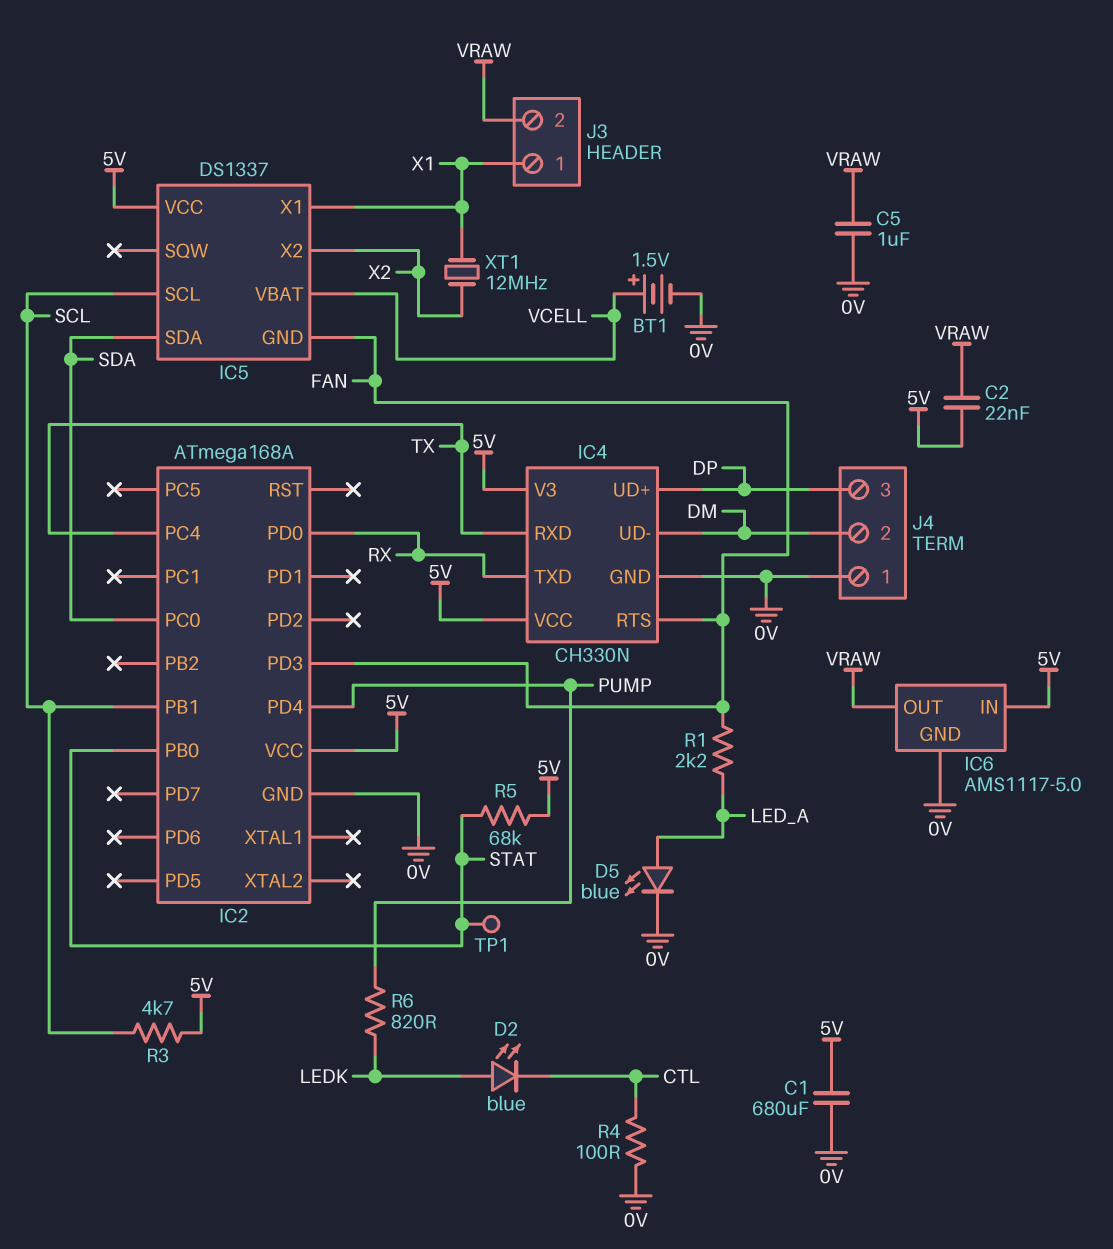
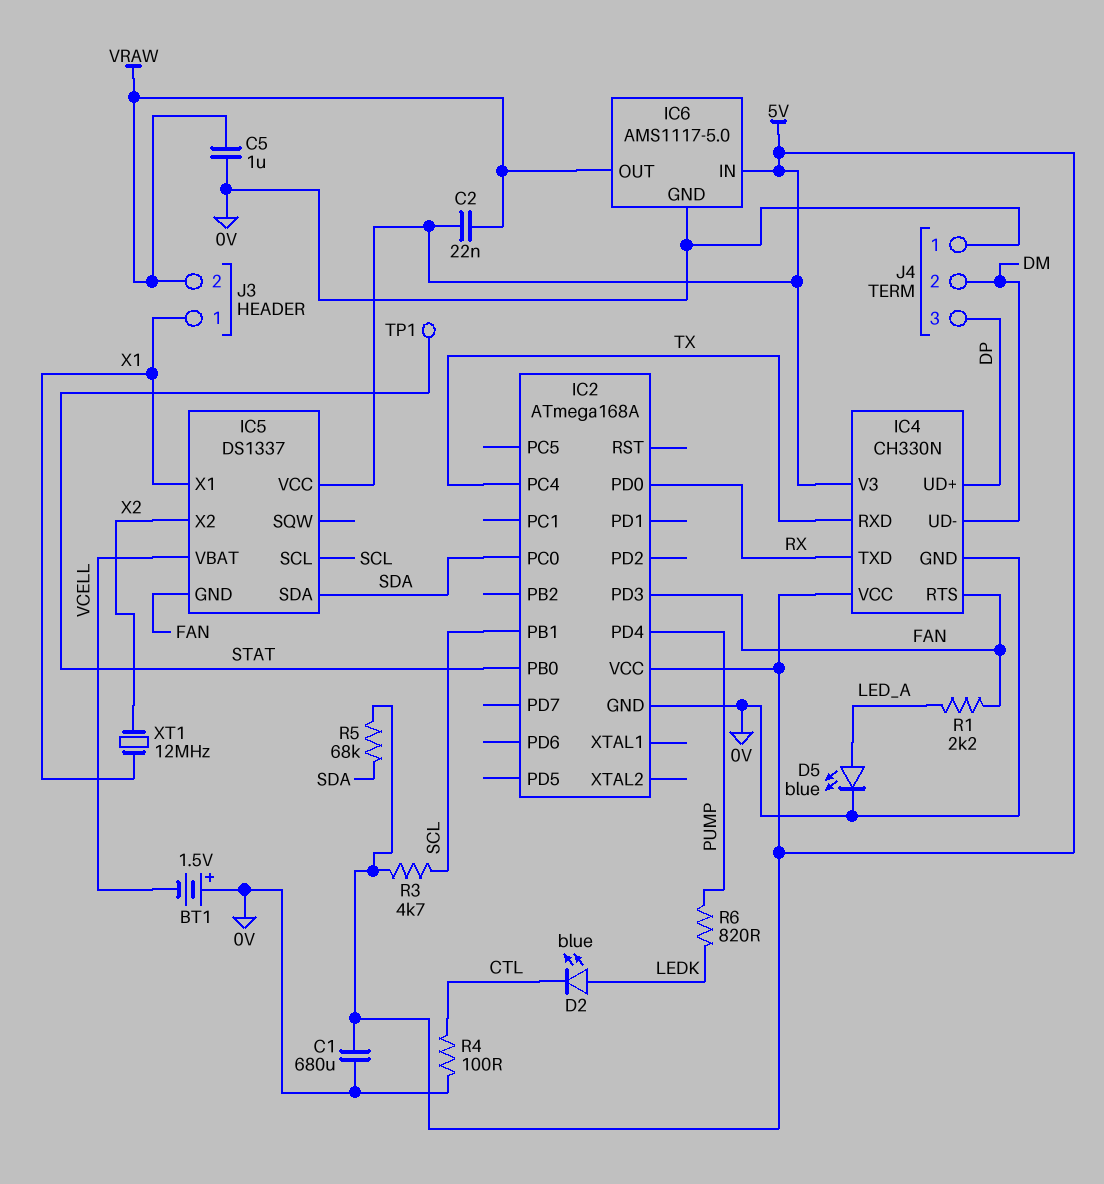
BT1: 1.5V (plus VCELL, minus 0V) -> 1.5V (plus 0V, minus VCELL)
R5: 68k (5V, STAT) -> 68k (5V, SDA)

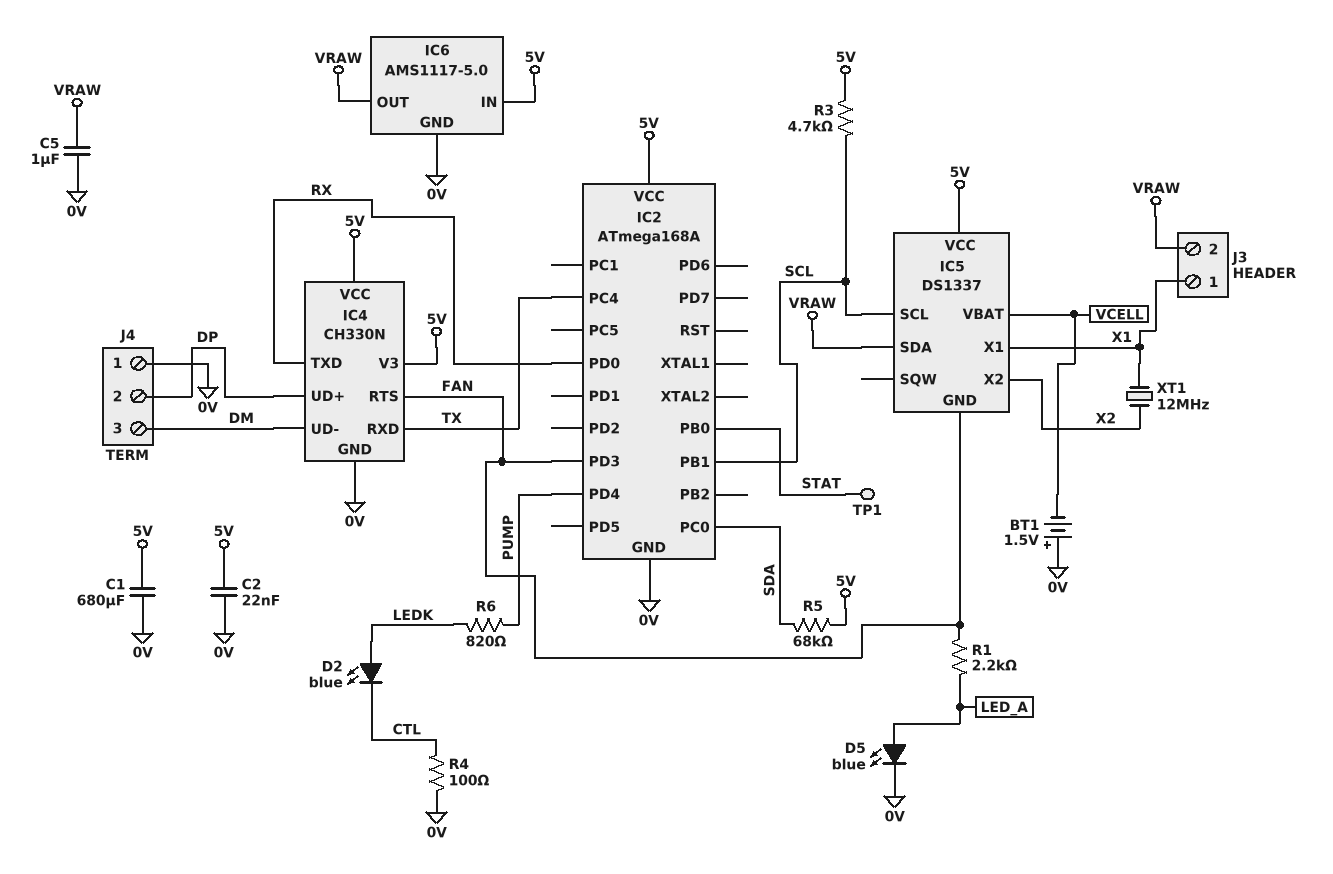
C2: 22nF (5V, VRAW) -> 22nF (0V, 5V)
IC5 pin SDA: SDA -> VRAW
J4 pin 2: DM -> DP
J4 pin 3: DP -> DM

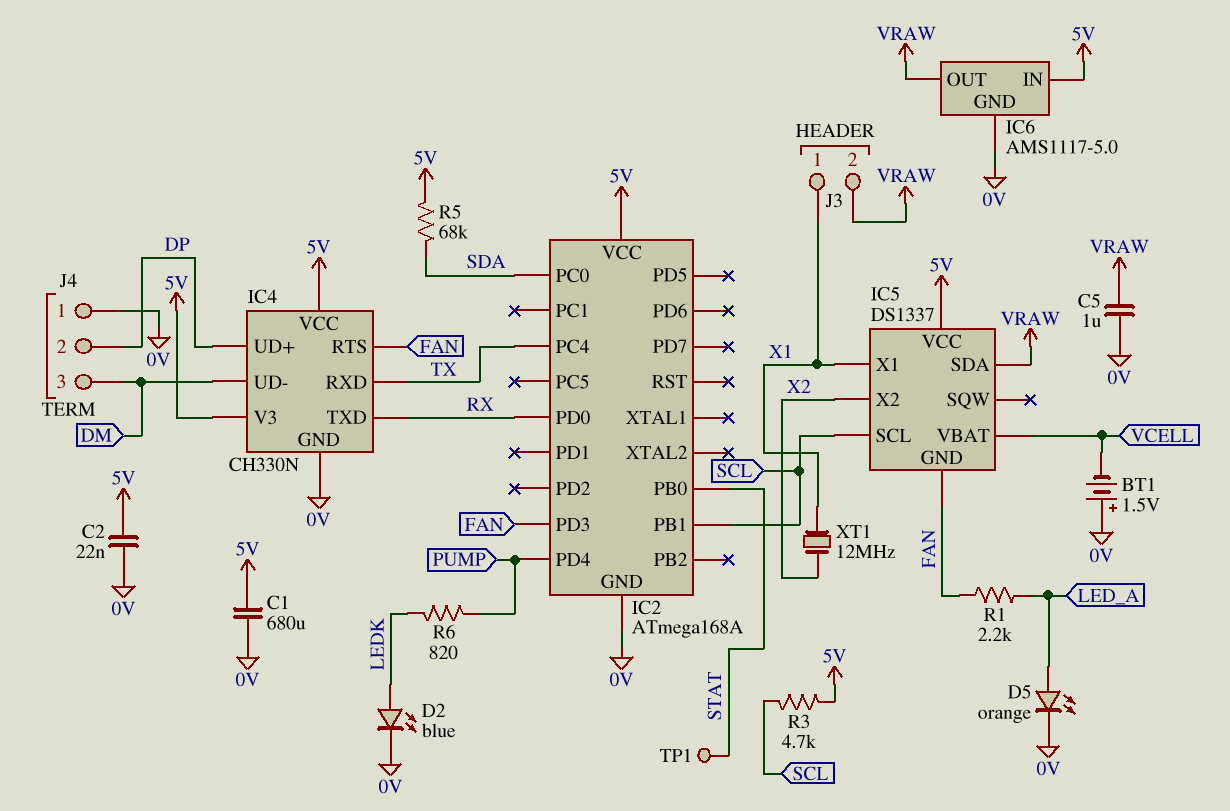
D2: LED blue (A LEDK, K CTL) -> LED blue (A LEDK, K 0V)
D5: LED blue (A LED_A, K 0V) -> LED orange (A LED_A, K 0V)
R4: 100 (0V, CTL) -> none

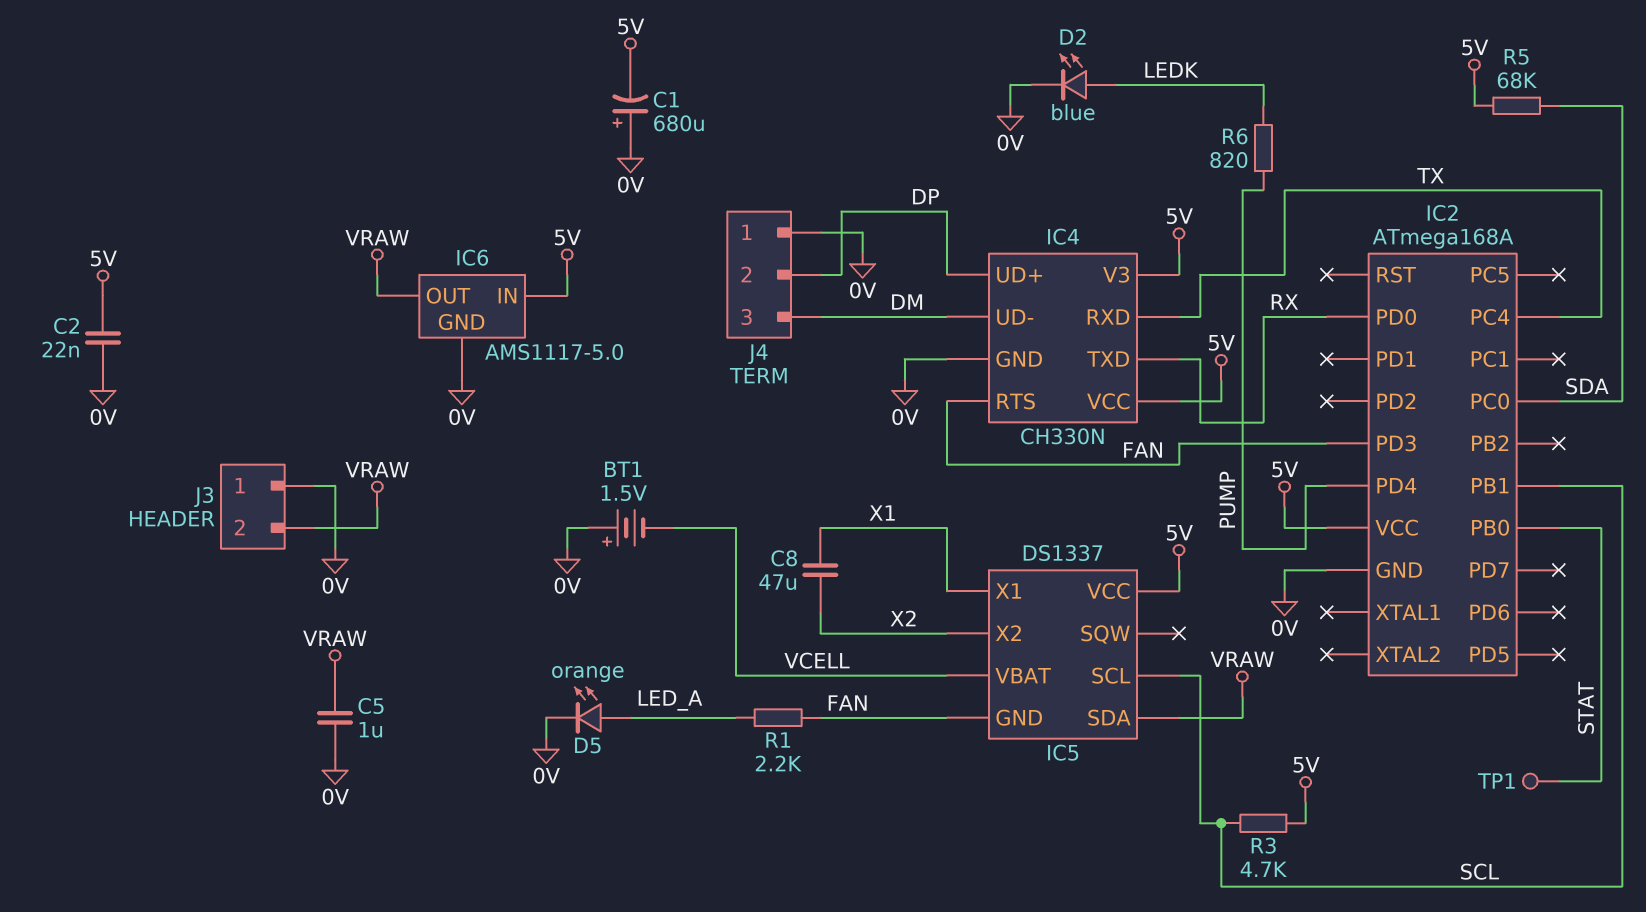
C1: 680uF (0V, 5V) -> 680uF (plus 0V, minus 5V)
C8: none -> 47uF (X1, X2)
J3 pin 1: X1 -> 0V
XT1: 12MHz (X1, X2) -> none

